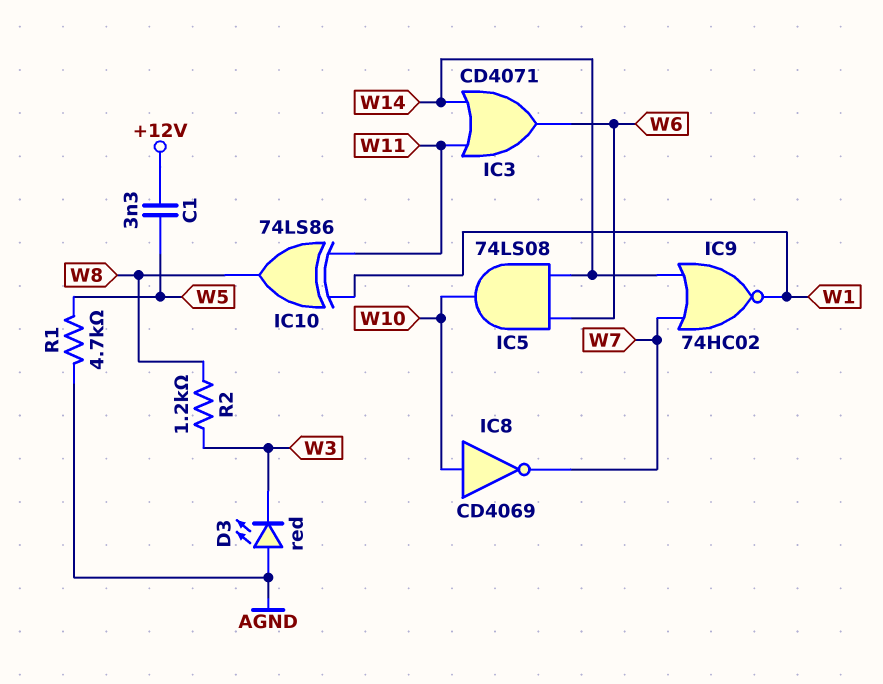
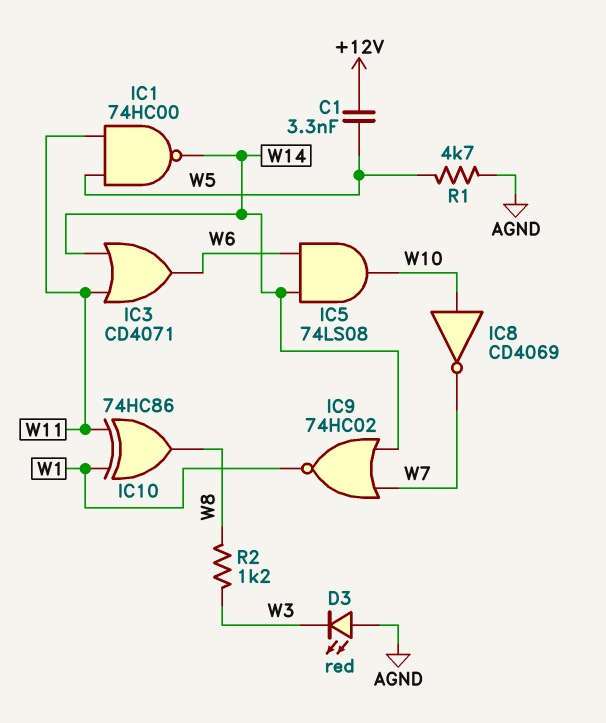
IC1: none -> NAND 74HC00 (in W5, in W11, out W14)
IC10: XOR 74LS86 (in W1, in W11, out W8) -> XOR 74HC86 (in W1, in W11, out W8)

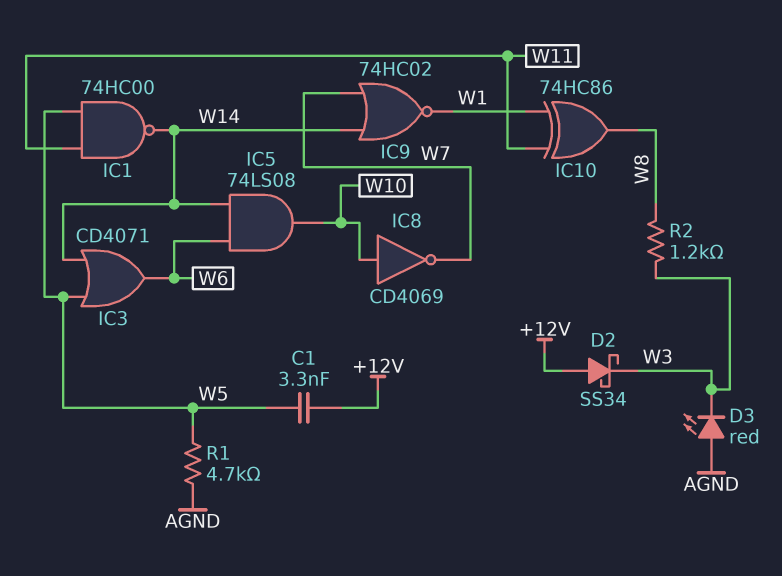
D2: none -> schottky SS34 (A +12V, K W3)
IC3: OR CD4071 (in W11, in W14, out W6) -> OR CD4071 (in W5, in W14, out W6)

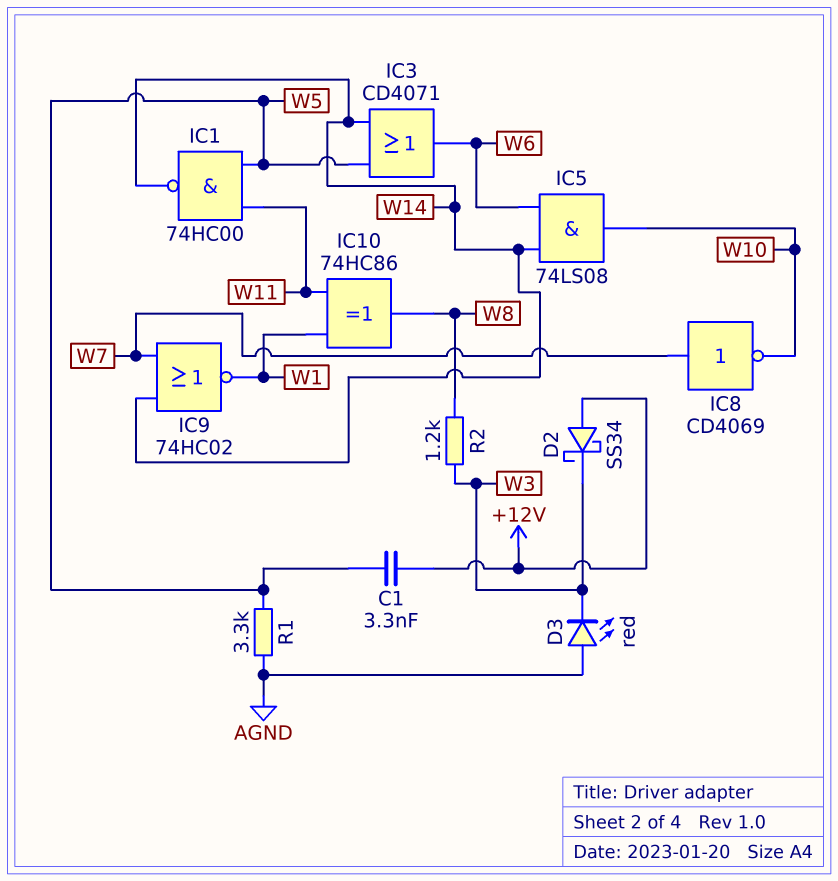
IC8: NOT CD4069 (in W10, out W7) -> NOT CD4069 (in W7, out W10)
R1: 4.7k (AGND, W5) -> 3.3k (AGND, W5)

